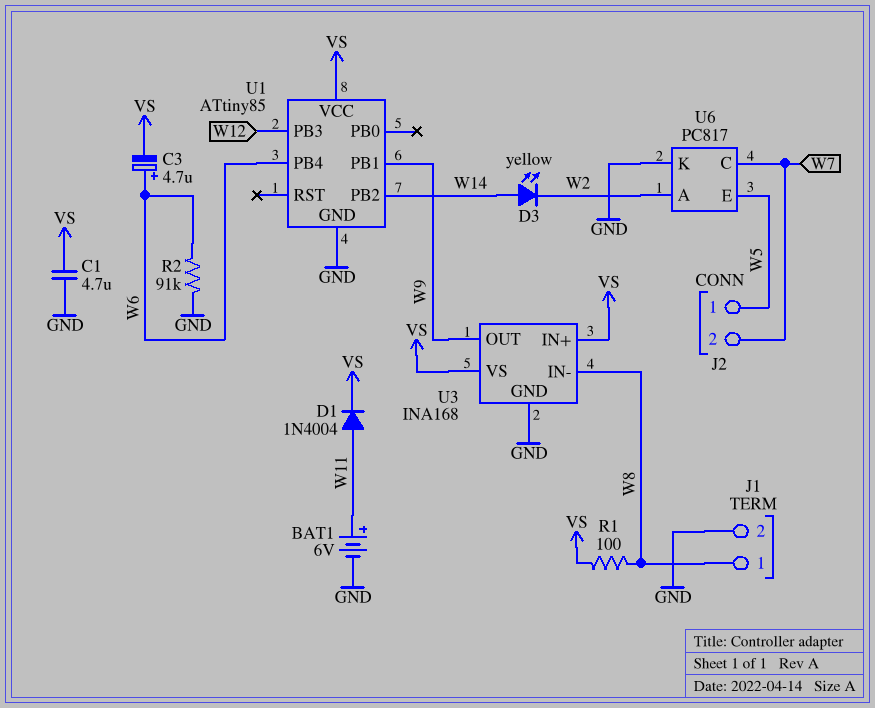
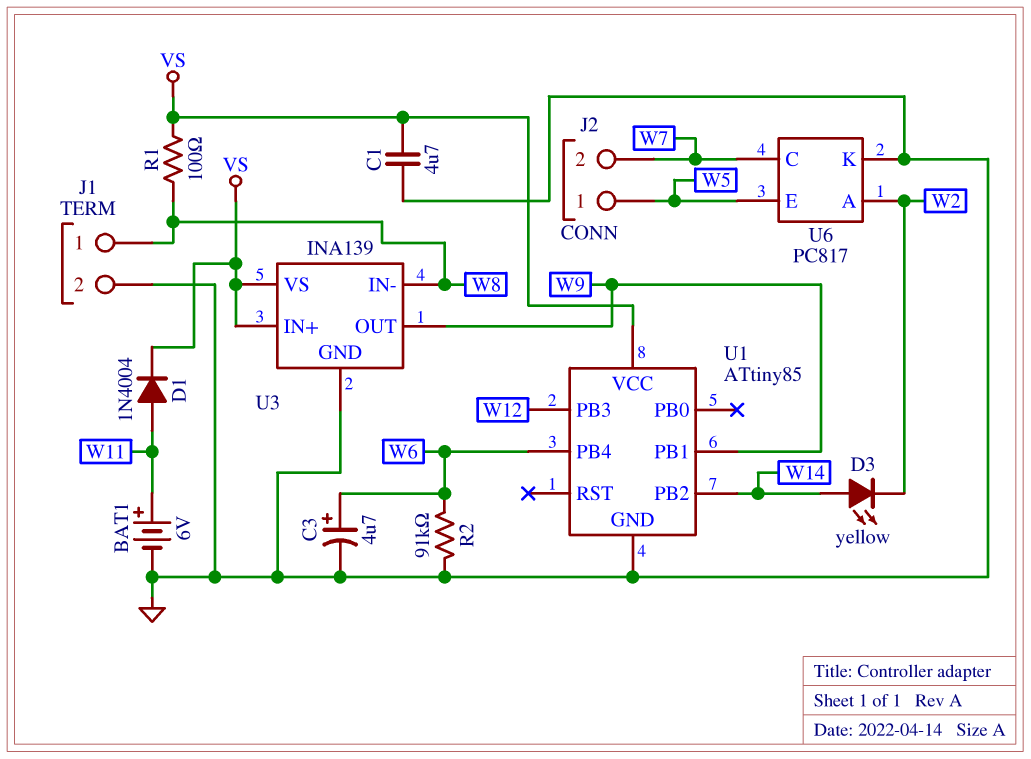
C3: 4.7uF (plus W6, minus VS) -> 4.7uF (plus W6, minus GND)
U3: INA168 -> INA139

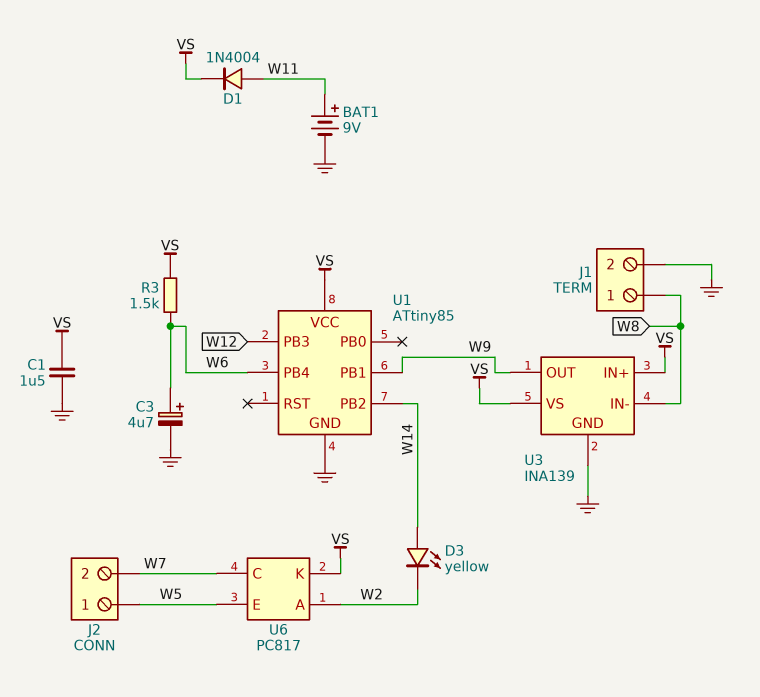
BAT1: 6V (plus W11, minus GND) -> 9V (plus W11, minus GND)
C1: 4.7uF (GND, VS) -> 1.5uF (GND, VS)
R1: 100 (VS, W8) -> none
R2: 91k (GND, W6) -> none
R3: none -> 1.5k (VS, W6)
U6 pin K: GND -> VS

